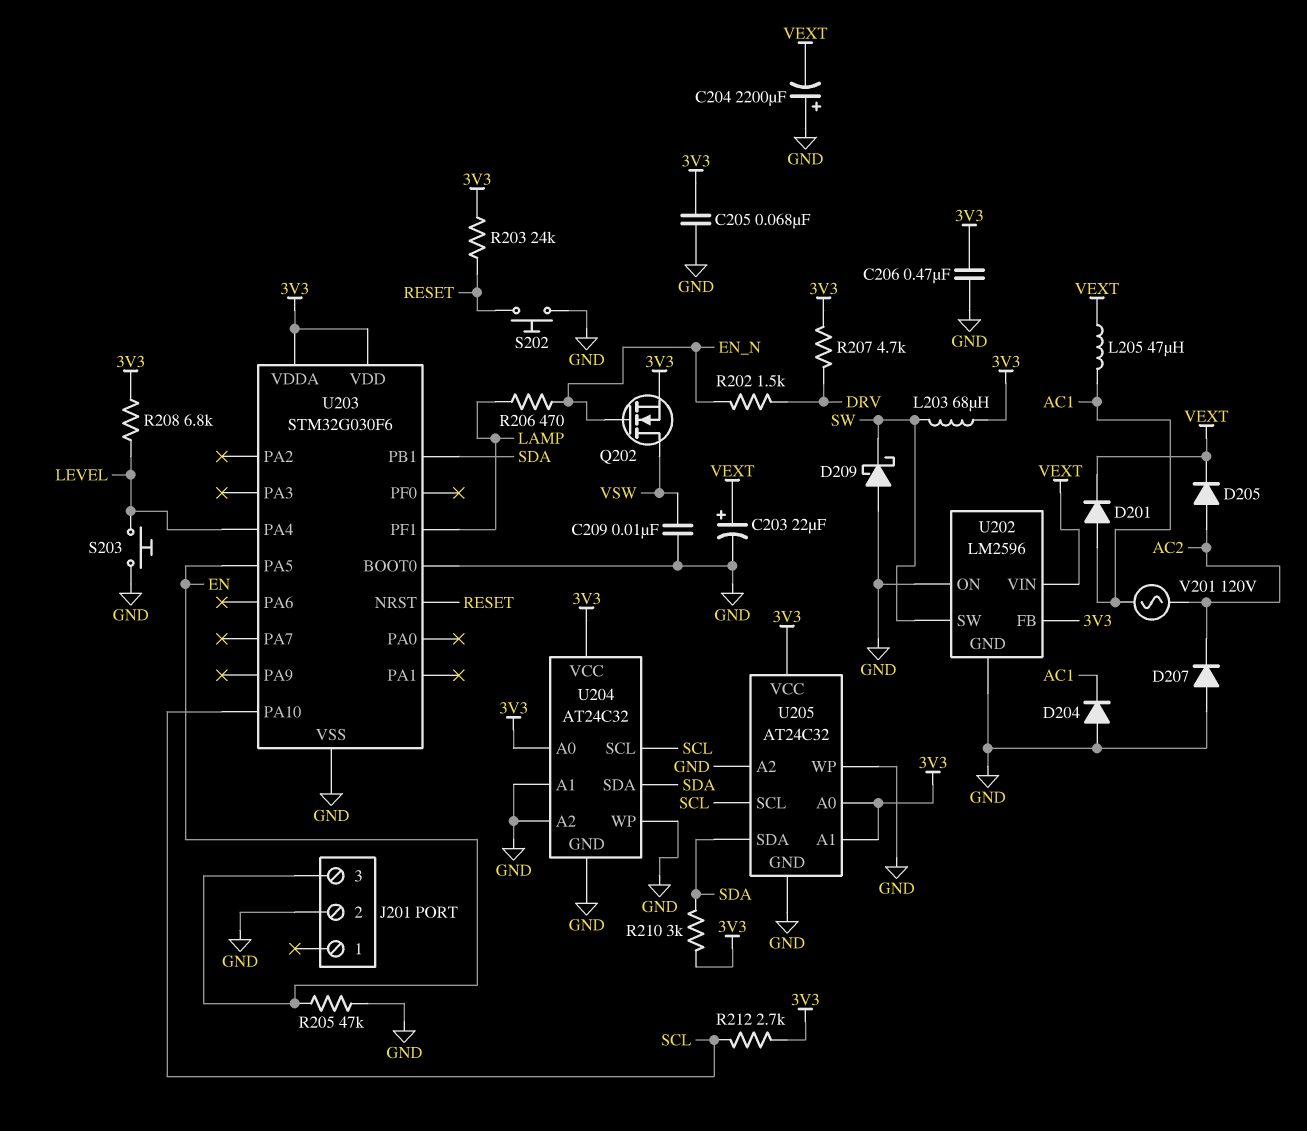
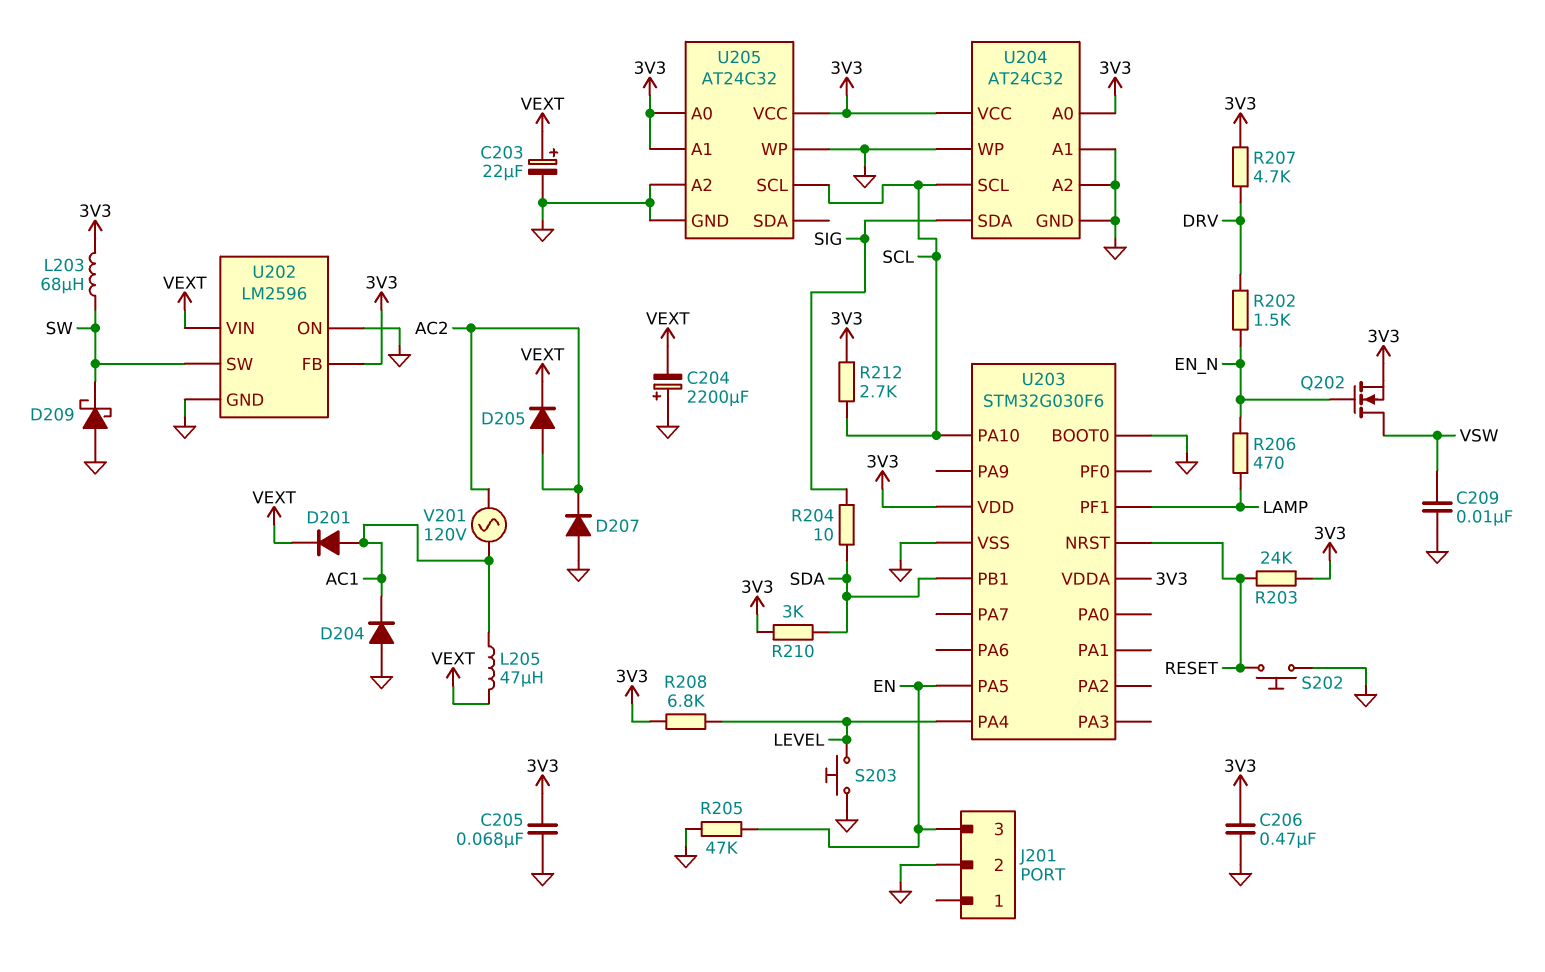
R204: none -> 10 (SDA, SIG)
U204 pin SDA: SDA -> SIG
U205 pin SDA: SDA -> none

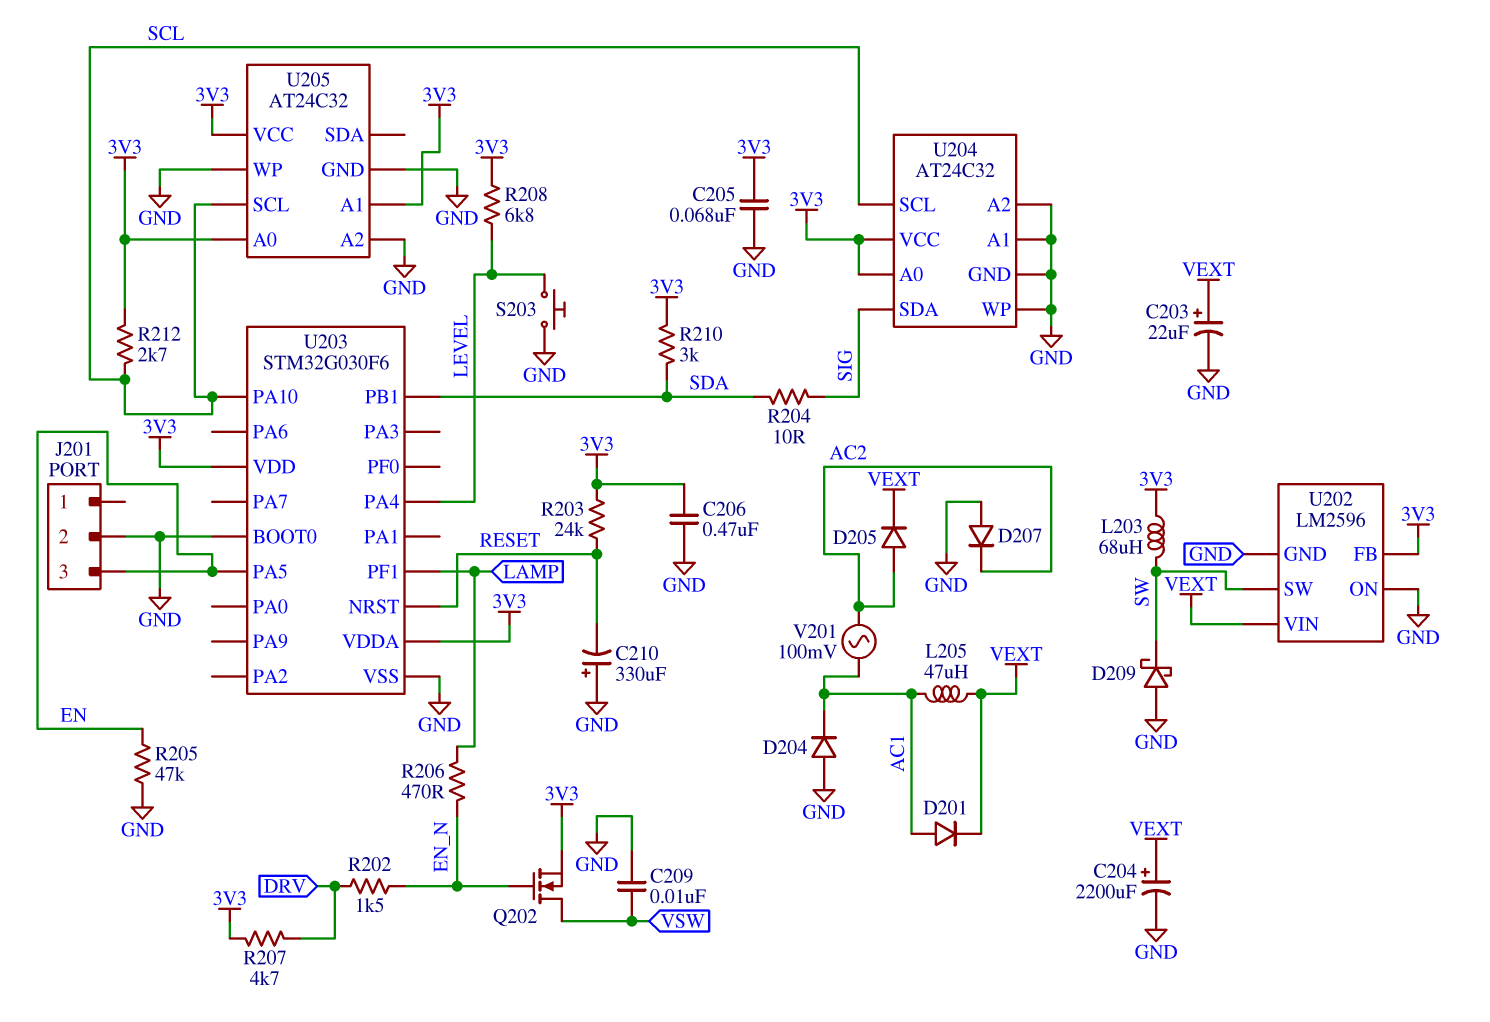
C204: 2200uF (plus GND, minus VEXT) -> 2200uF (plus VEXT, minus GND)
C210: none -> 330uF (plus GND, minus RESET)
S202: button (GND, RESET) -> none
V201: AC 120V (AC1, AC2) -> AC 100mV (AC1, AC2)

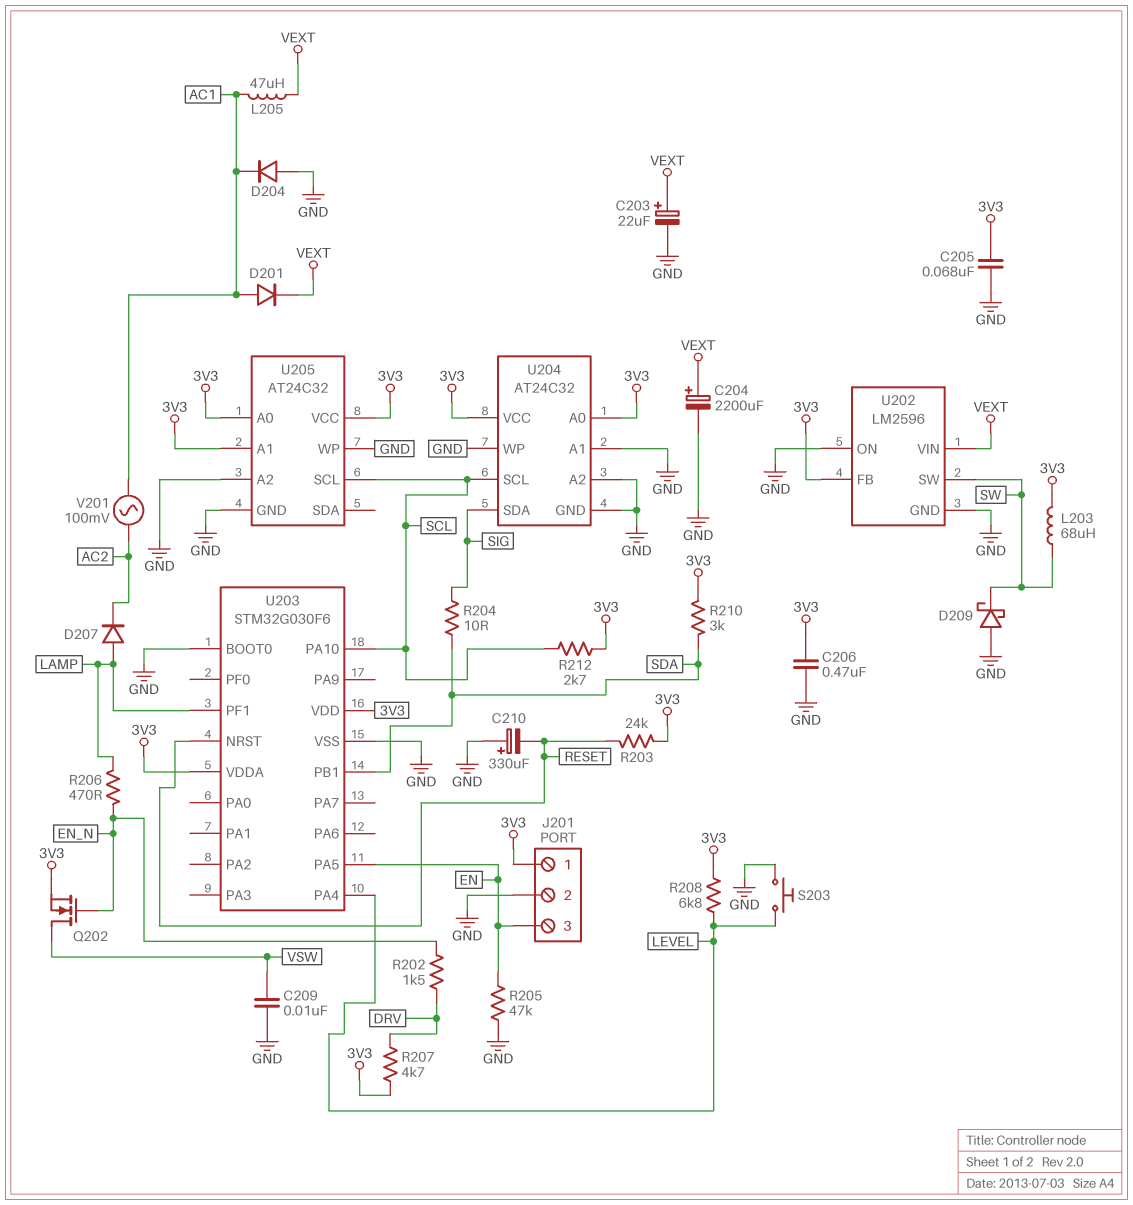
D205: diode (A AC2, K VEXT) -> none
D207: diode (A GND, K AC2) -> diode (A LAMP, K AC2)
J201 pin 1: none -> 3V3

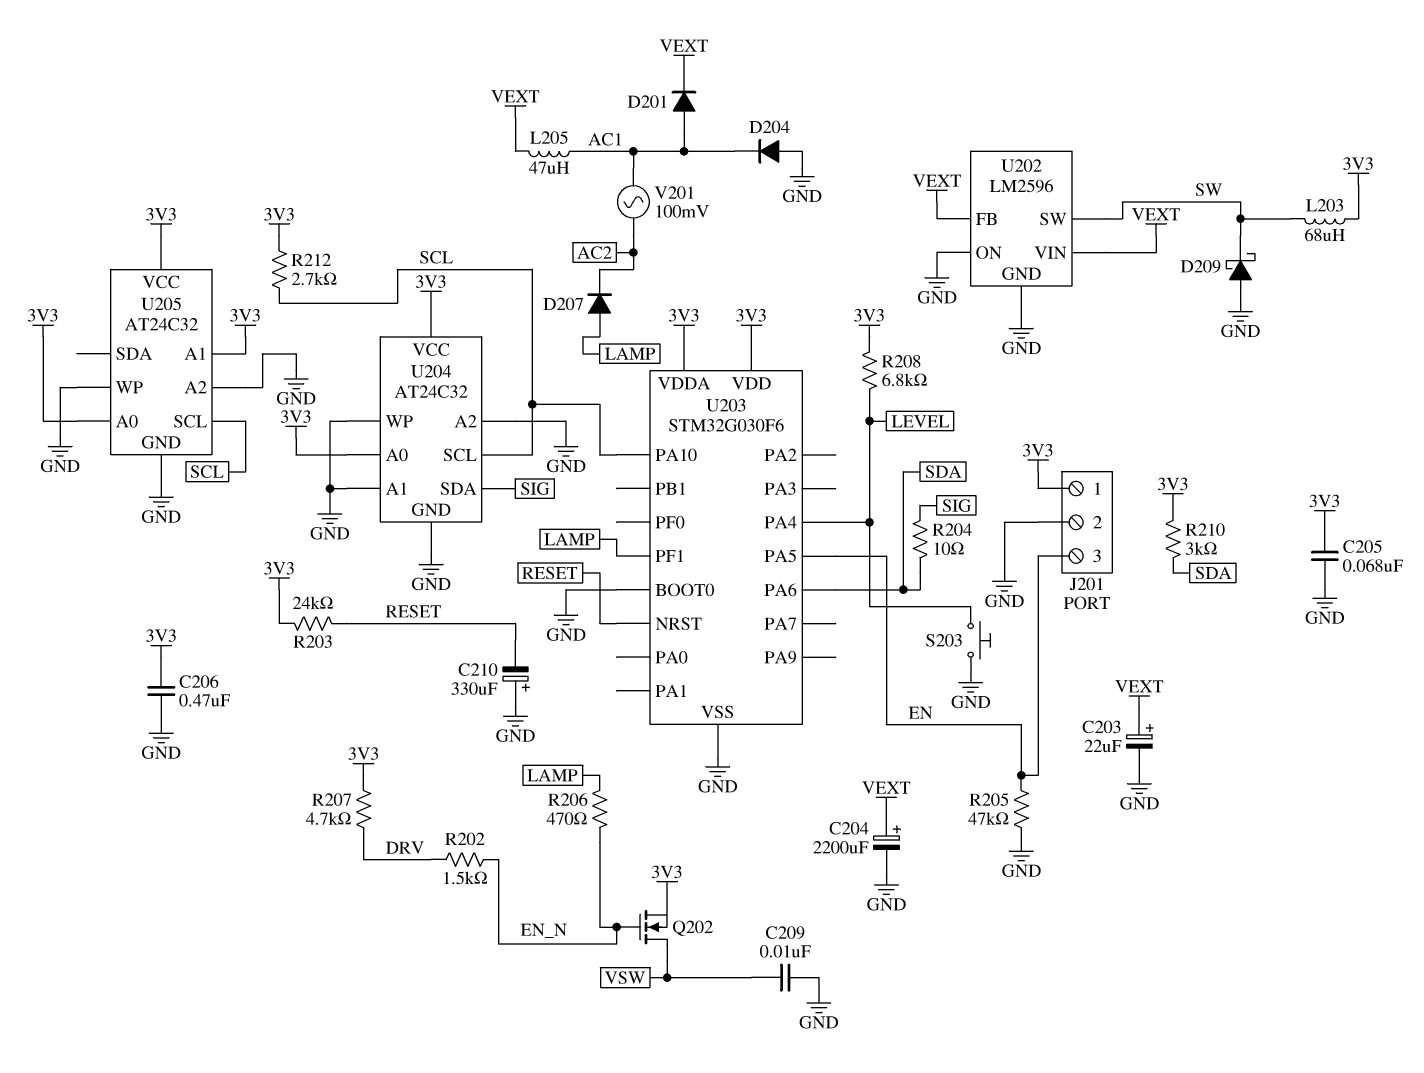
U202 pin FB: 3V3 -> VEXT
U203 pin PA6: none -> SDA
U203 pin PB1: SDA -> none

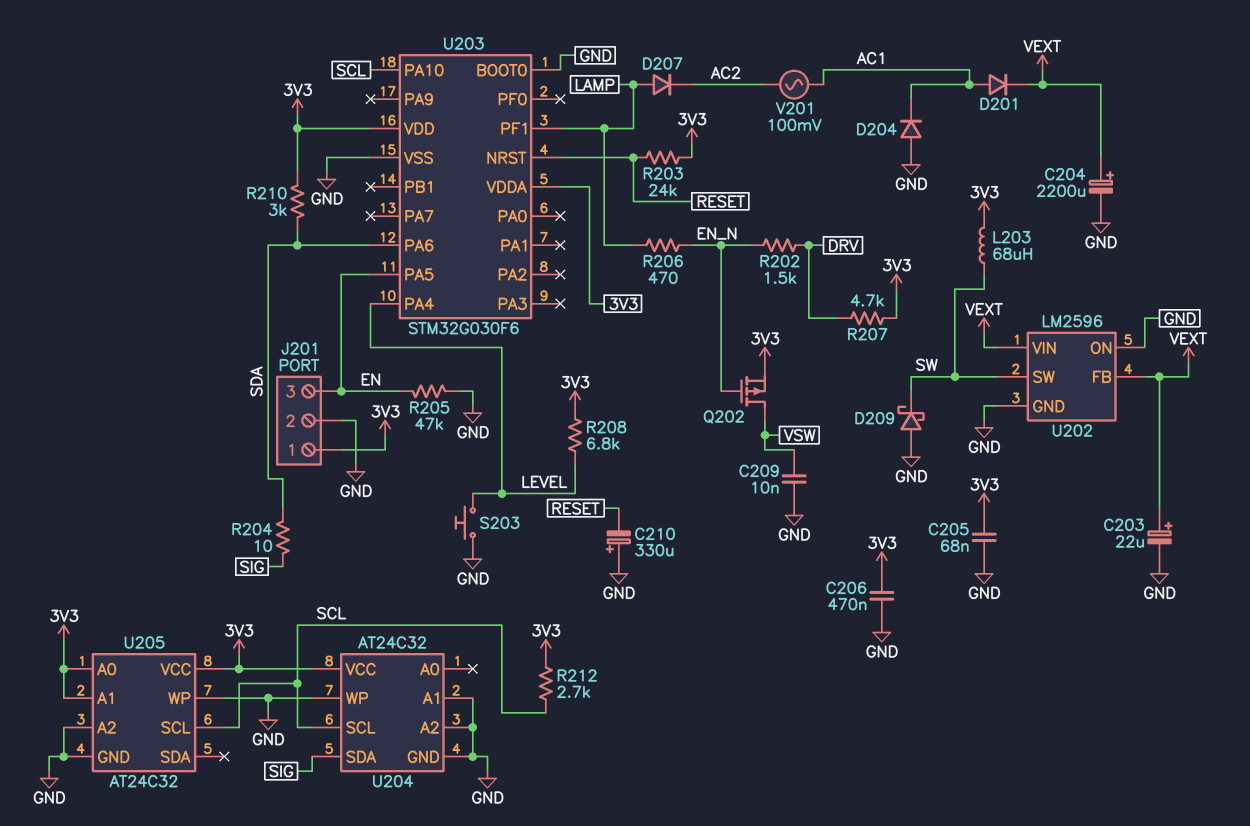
L205: 47uH (AC1, VEXT) -> none
Q202: NMOS (G EN_N, D VSW, S 3V3) -> PMOS (G EN_N, D VSW, S 3V3)
U204 pin A0: 3V3 -> none

